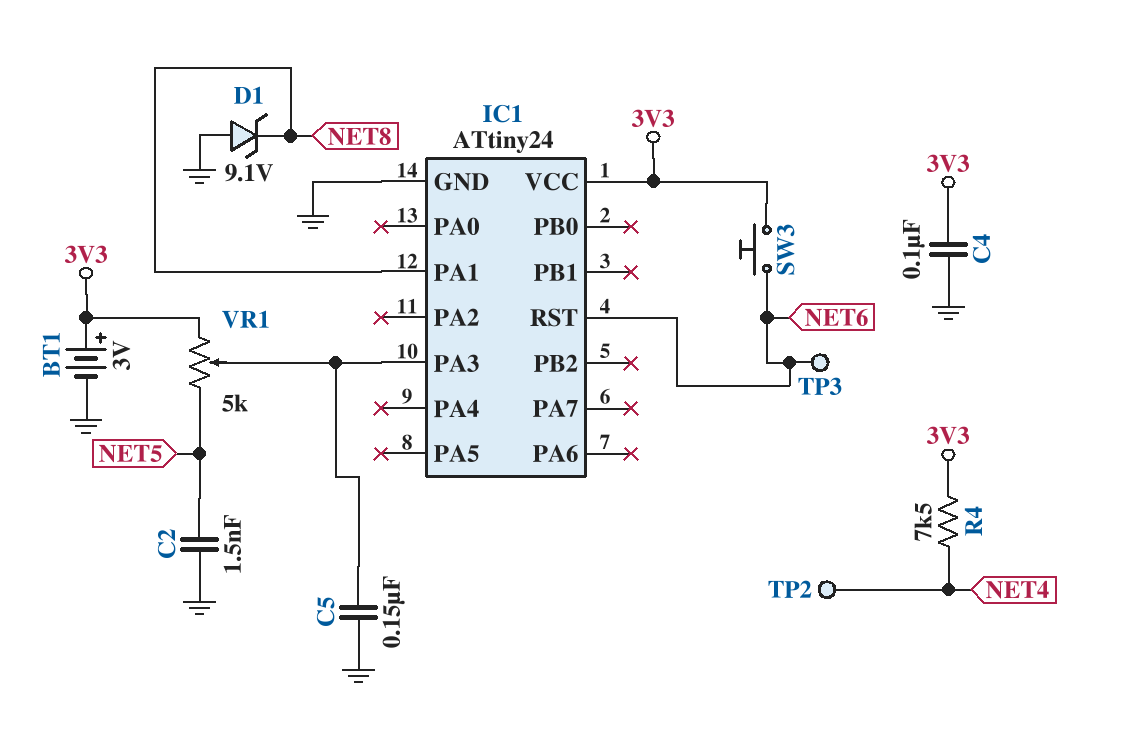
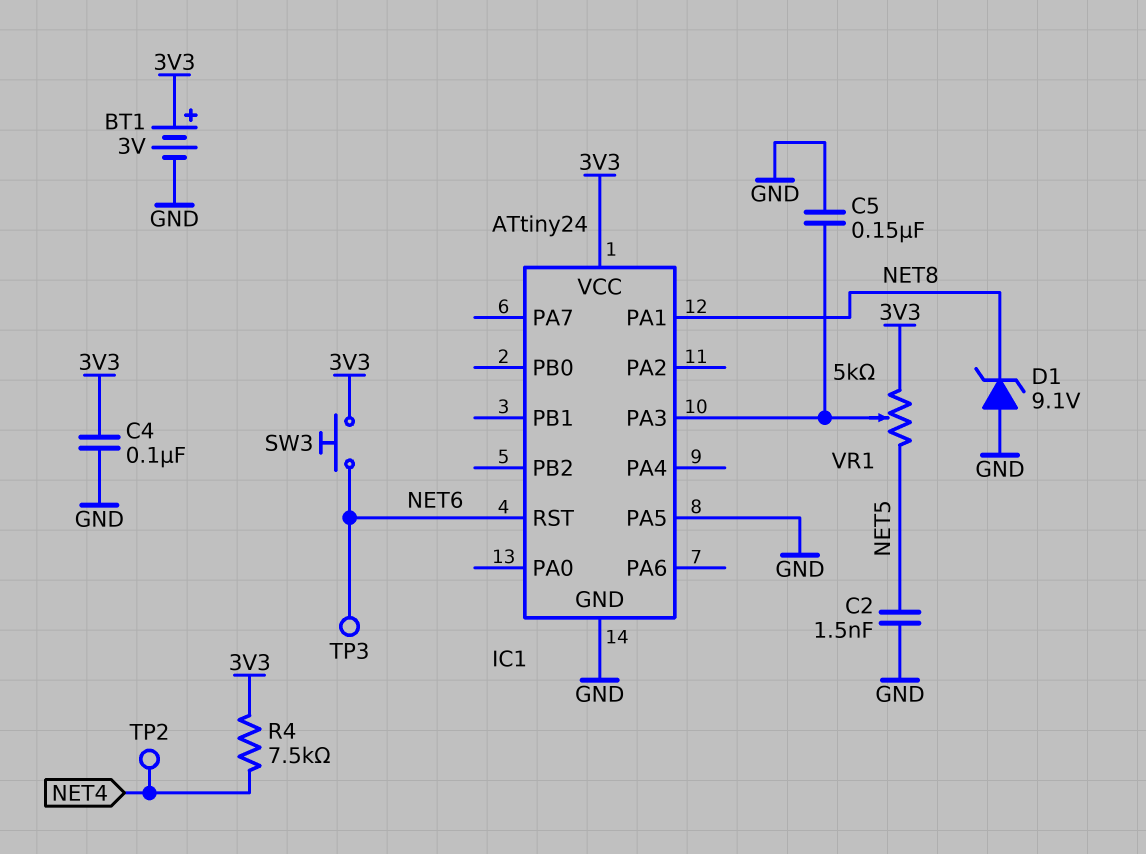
IC1 pin PA5: none -> GND

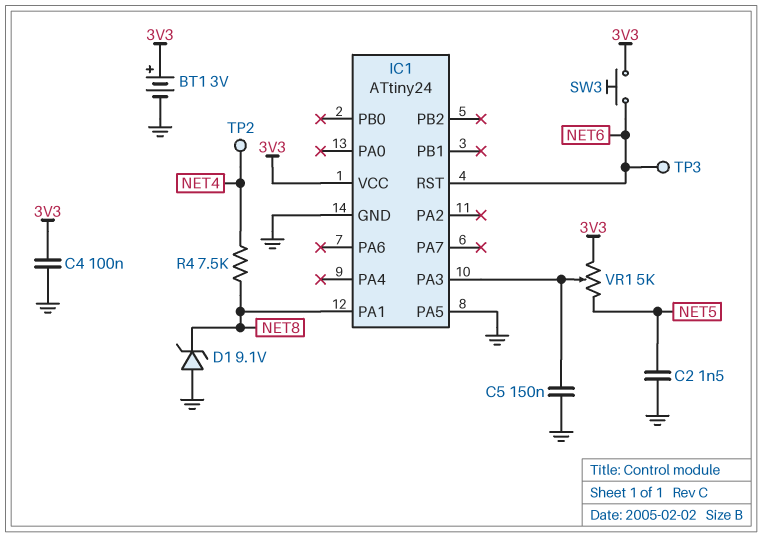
R4: 7.5k (3V3, NET4) -> 7.5k (NET4, NET8)

